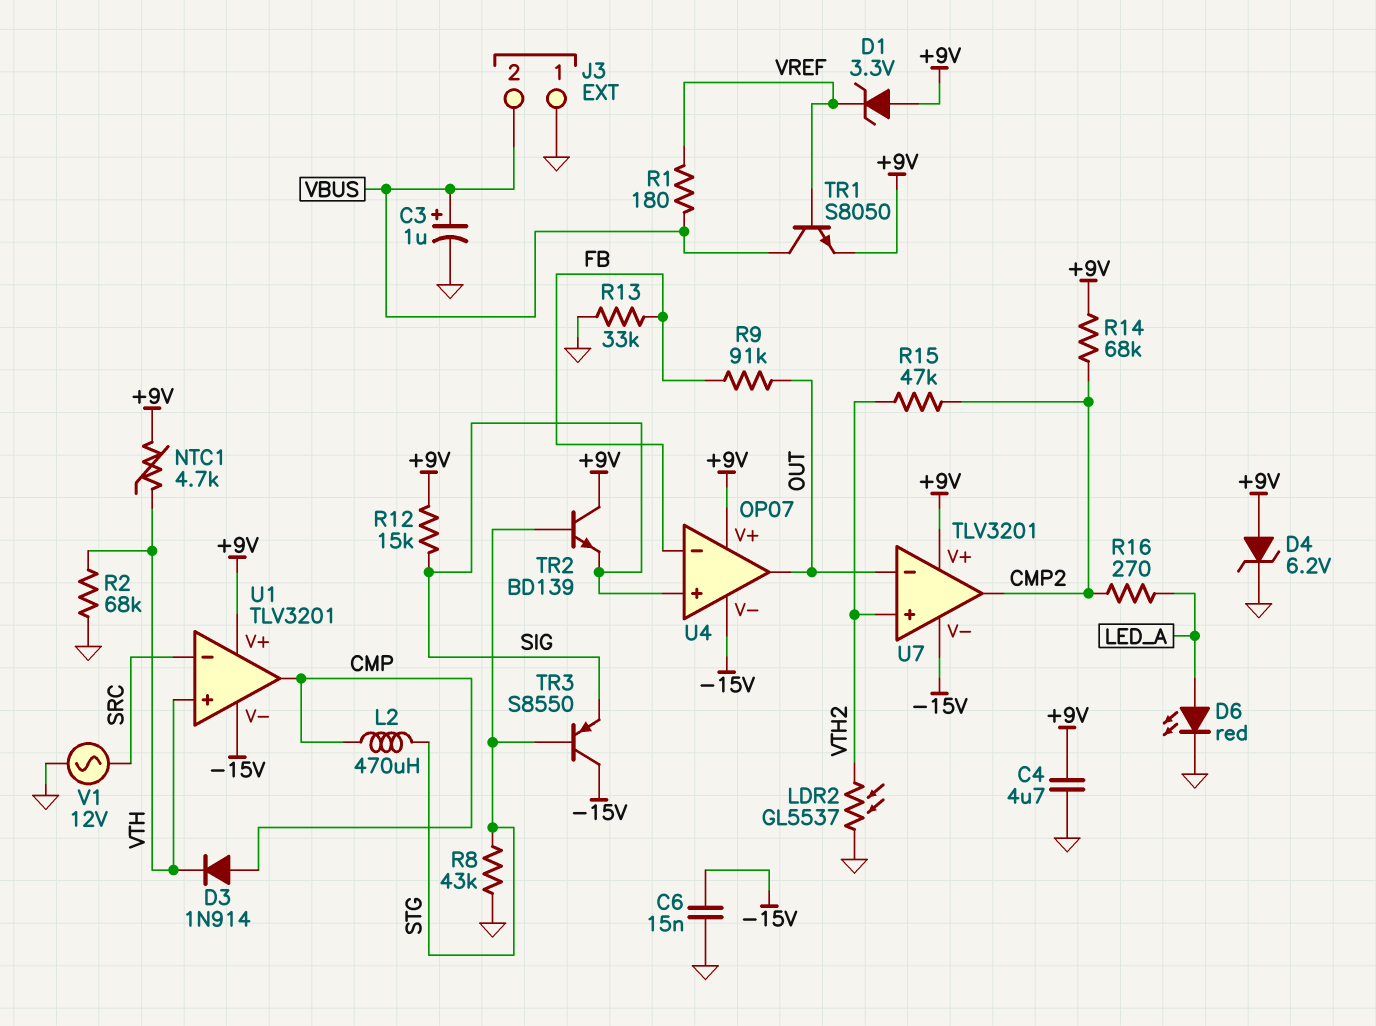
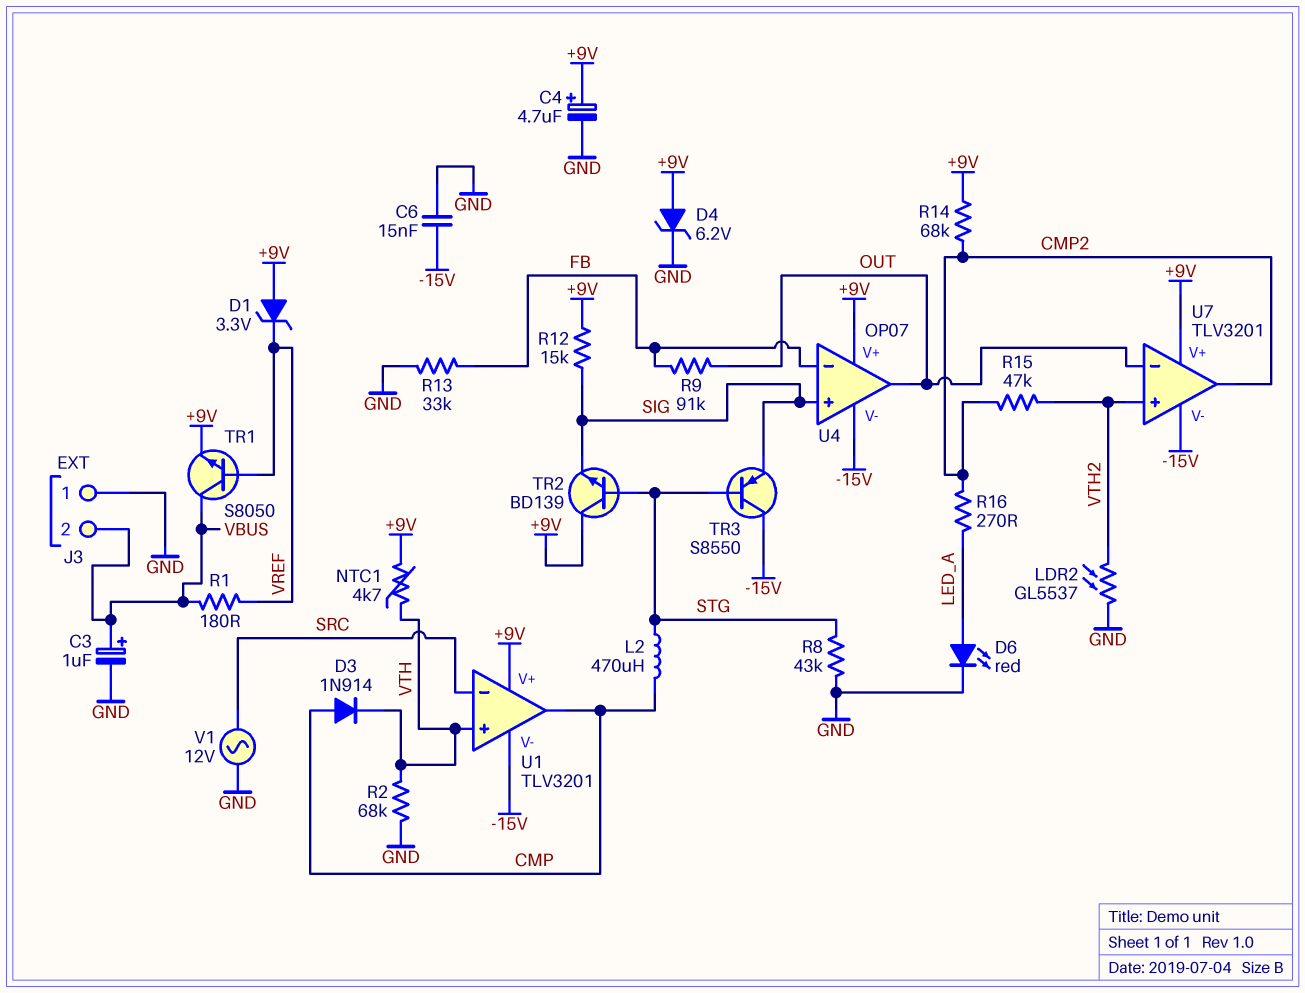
C4: 4.7uF (+9V, GND) -> 4.7uF (plus +9V, minus GND)

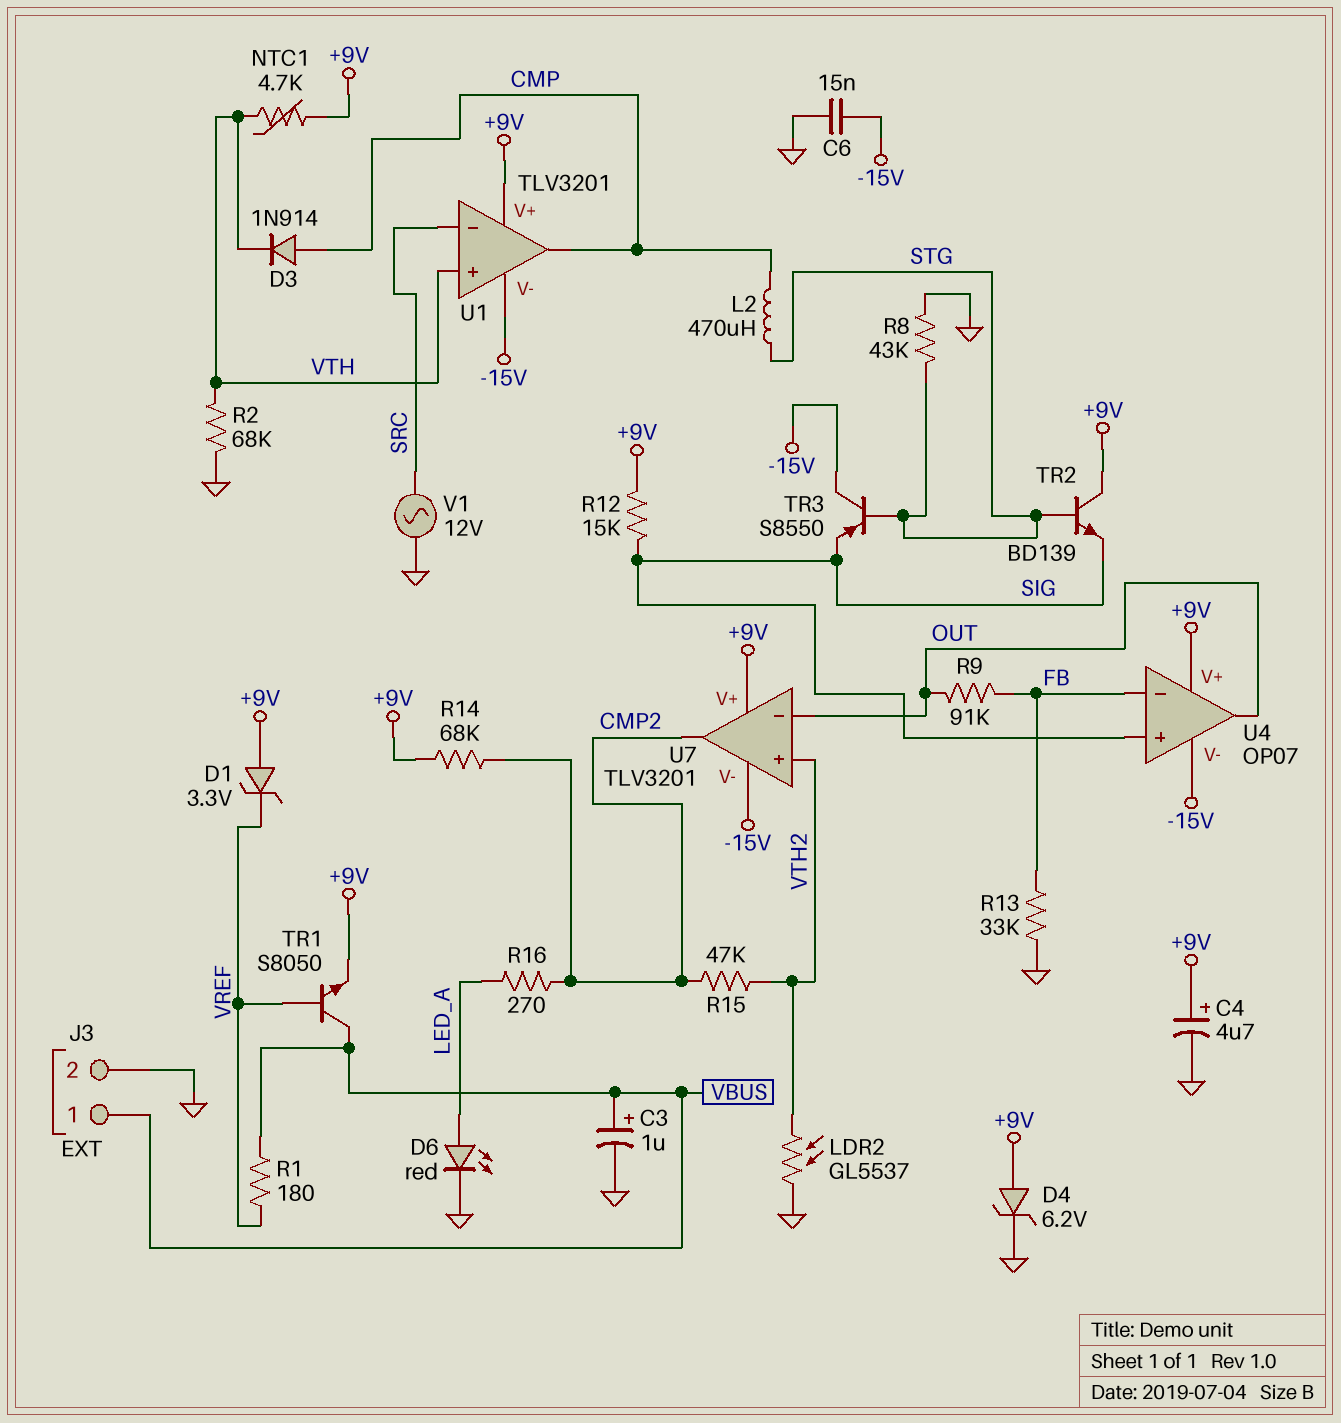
J3 pin 1: GND -> VBUS
J3 pin 2: VBUS -> GND

